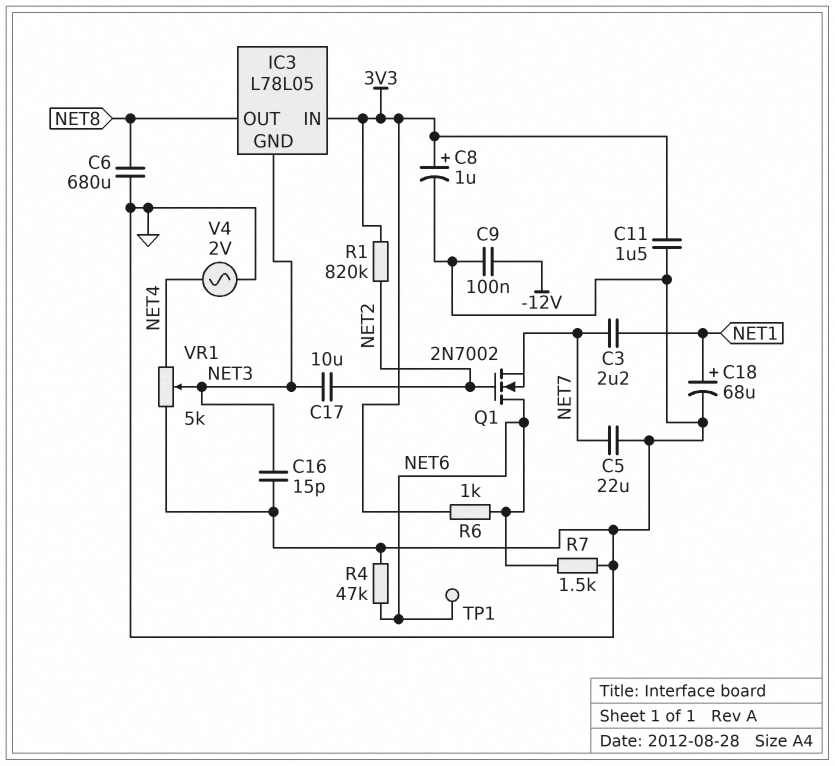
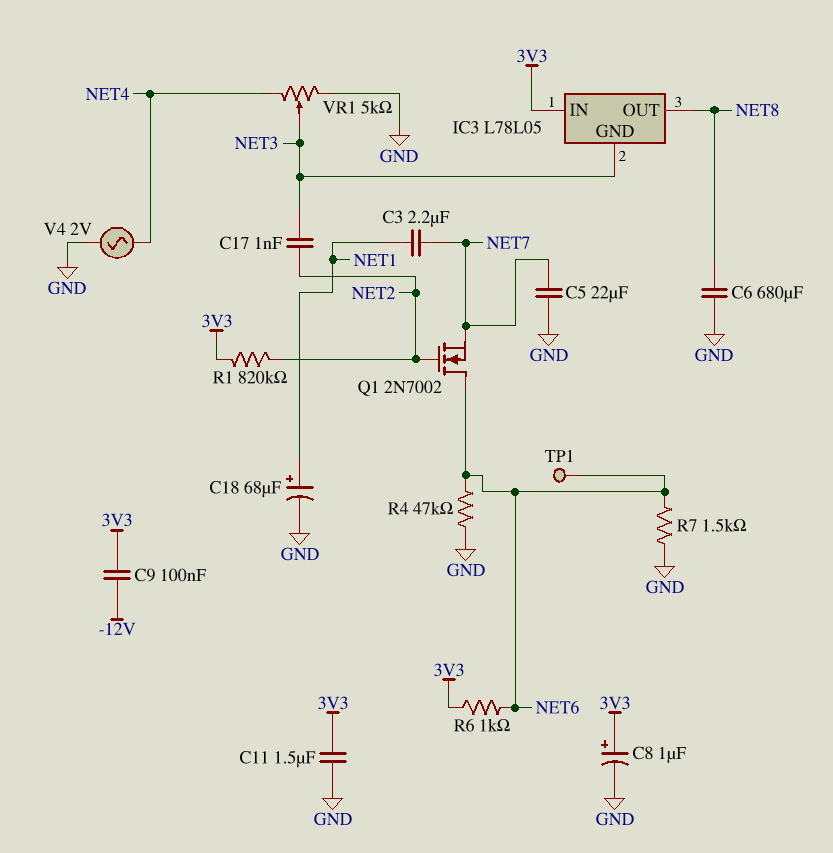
C9: 100nF (-12V, GND) -> 100nF (-12V, 3V3)
C16: 15pF (GND, NET3) -> none
C17: 10uF (NET2, NET3) -> 1nF (NET2, NET3)

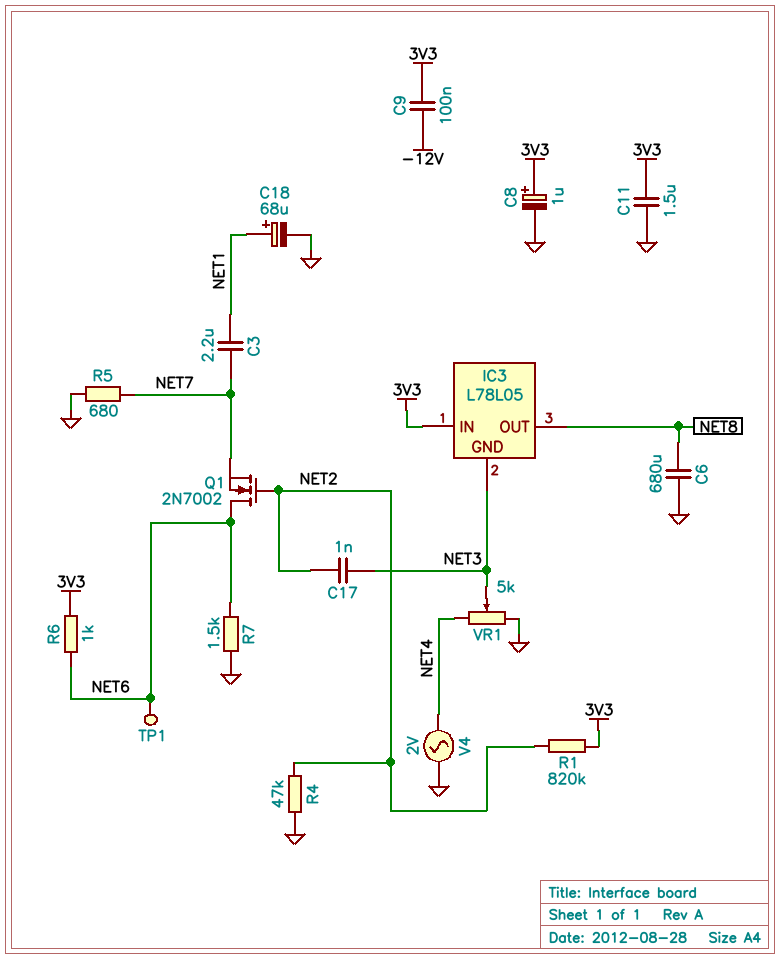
C5: 22uF (GND, NET7) -> none
R4: 47k (GND, NET6) -> 47k (GND, NET2)
R5: none -> 680 (GND, NET7)

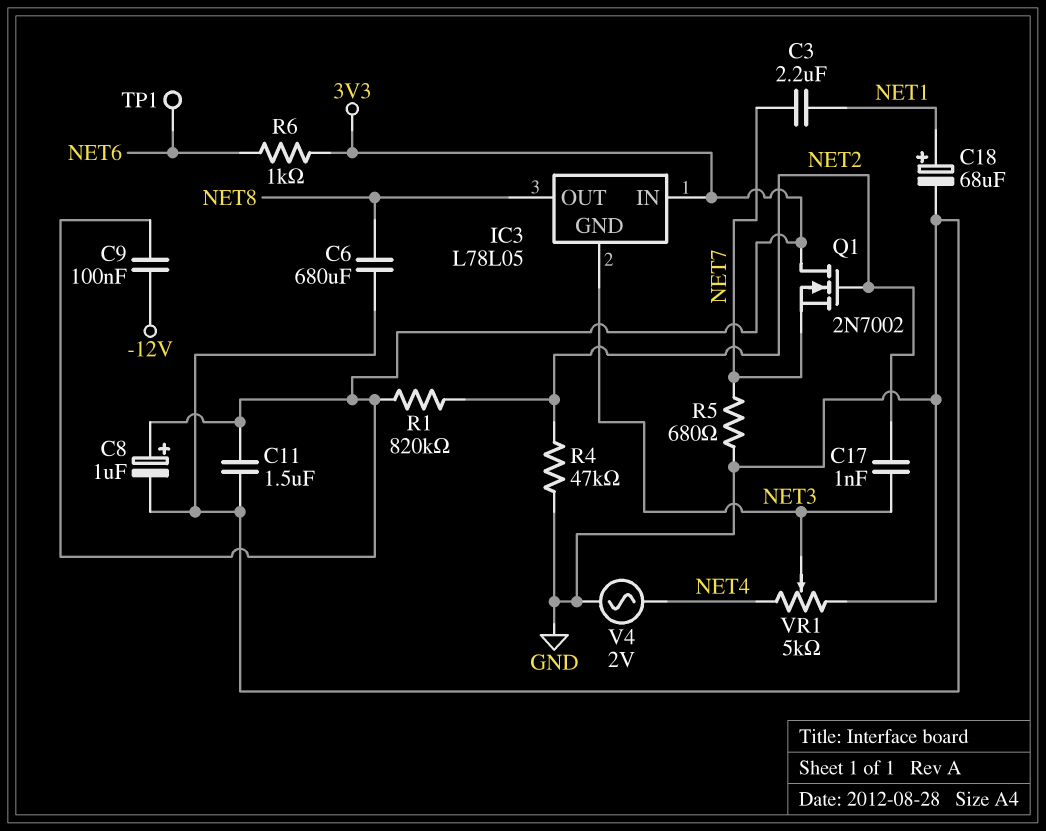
Q1: NMOS 2N7002 (G NET2, D NET6, S NET7) -> NMOS 2N7002 (G NET2, D 3V3, S NET7)
R7: 1.5k (GND, NET6) -> none

